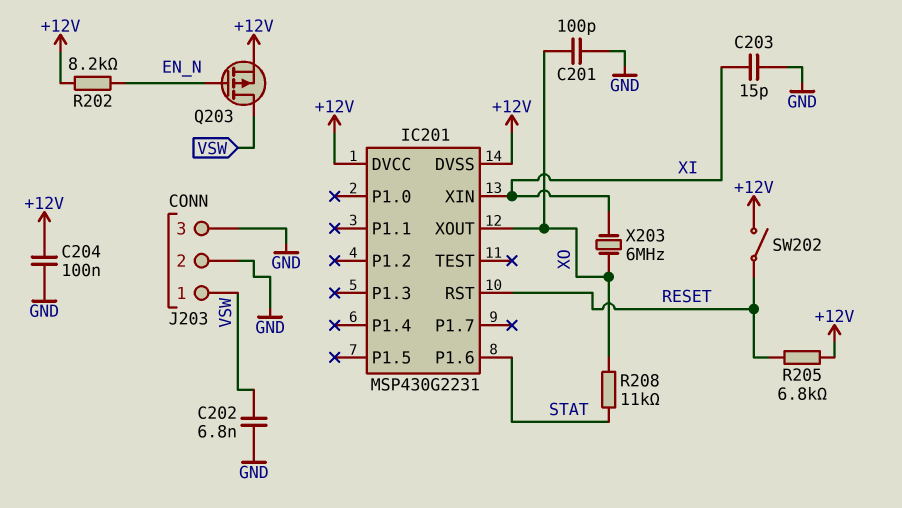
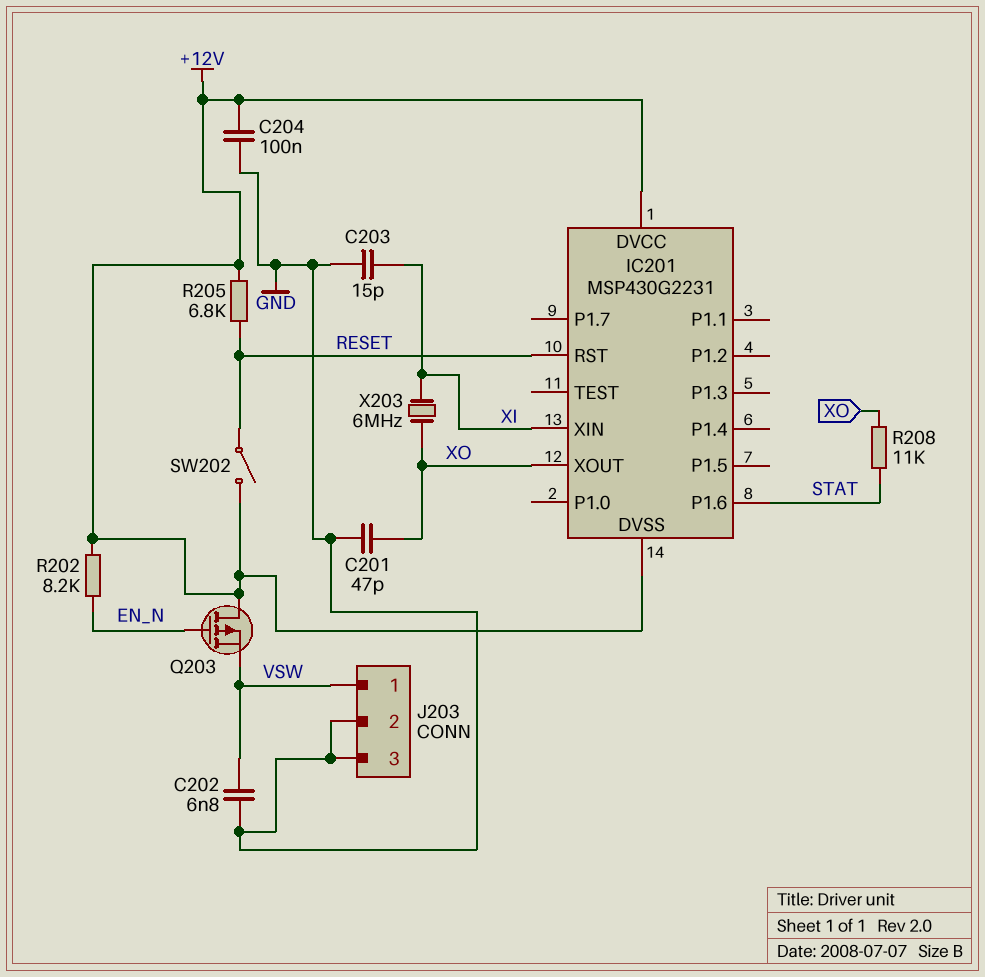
C201: 100pF (GND, XO) -> 47pF (GND, XO)
Q203: PMOS (G EN_N, D VSW, S +12V) -> PMOS (G EN_N, D +12V, S VSW)

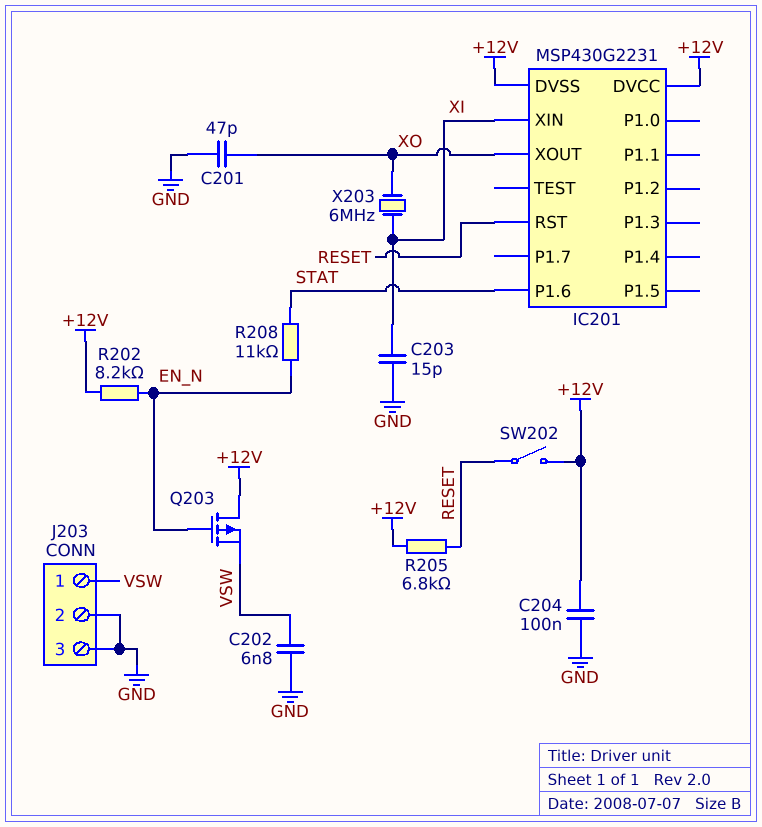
R208: 11k (STAT, XO) -> 11k (EN_N, STAT)

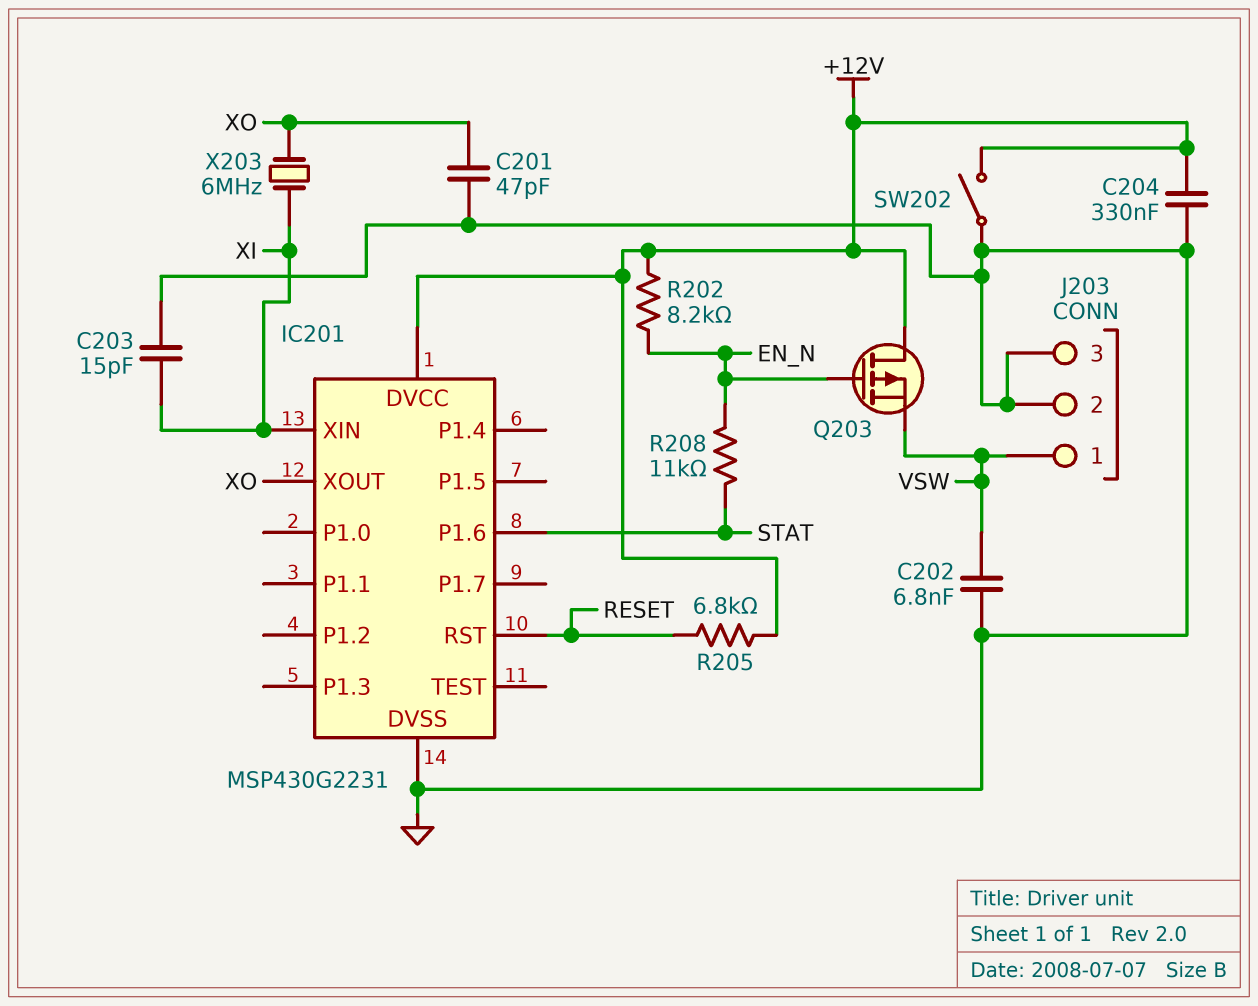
C204: 100nF (+12V, GND) -> 330nF (+12V, GND)
IC201 pin DVSS: +12V -> GND
SW202: switch (+12V, RESET) -> switch (+12V, GND)

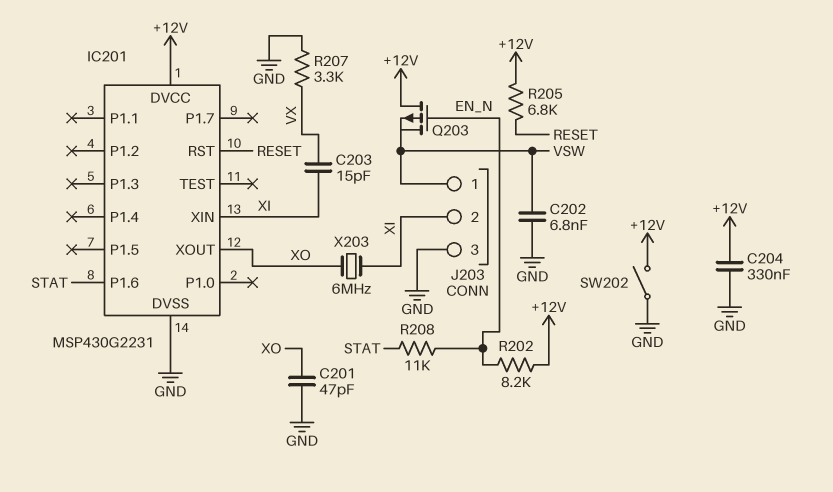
C203: 15pF (GND, XI) -> 15pF (VX, XI)
J203 pin 2: GND -> XI
R207: none -> 3.3k (GND, VX)

